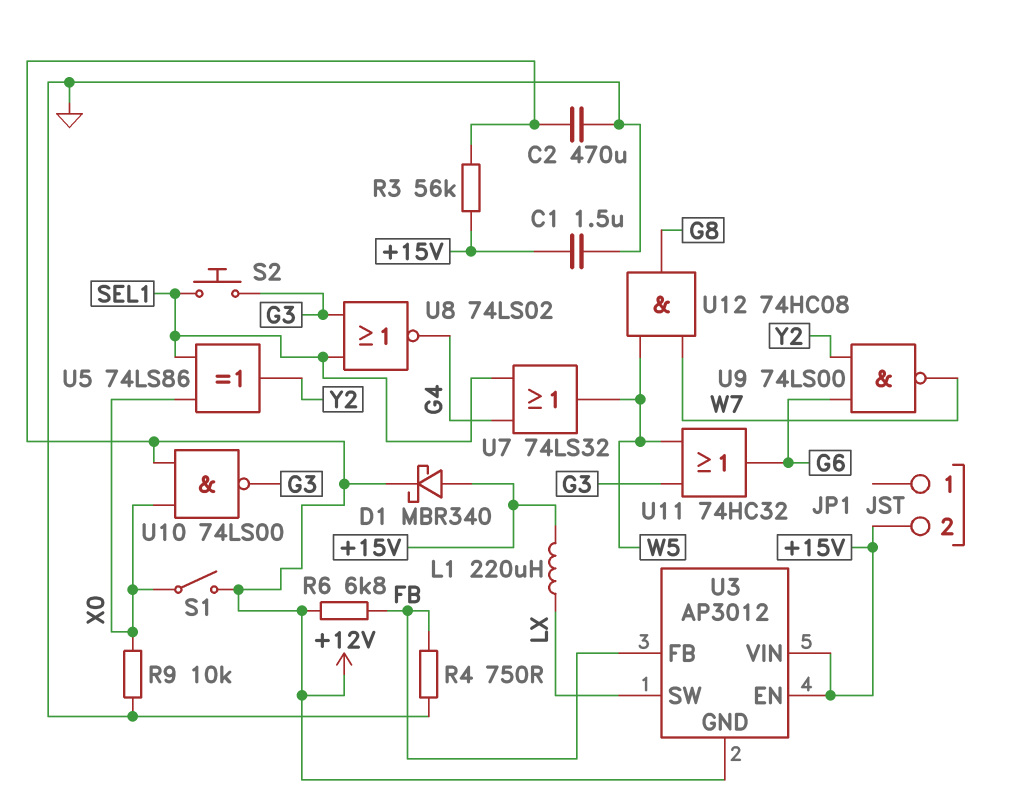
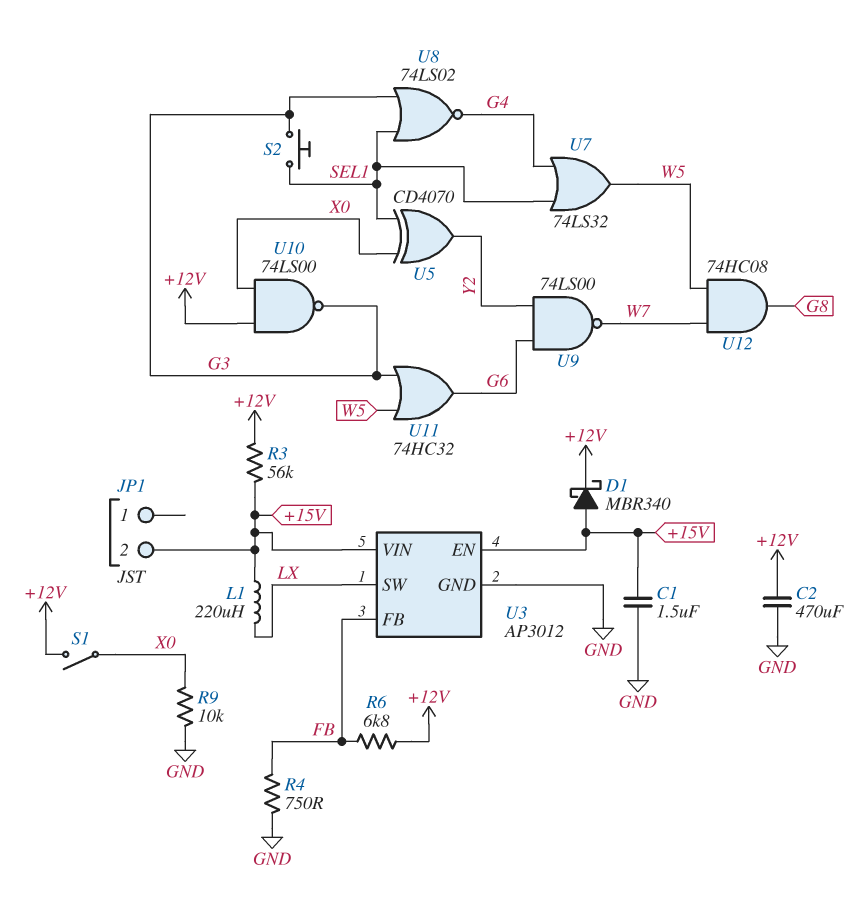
U3 pin GND: +12V -> GND
U5: XOR 74LS86 (in SEL1, in X0, out Y2) -> XOR CD4070 (in SEL1, in X0, out Y2)

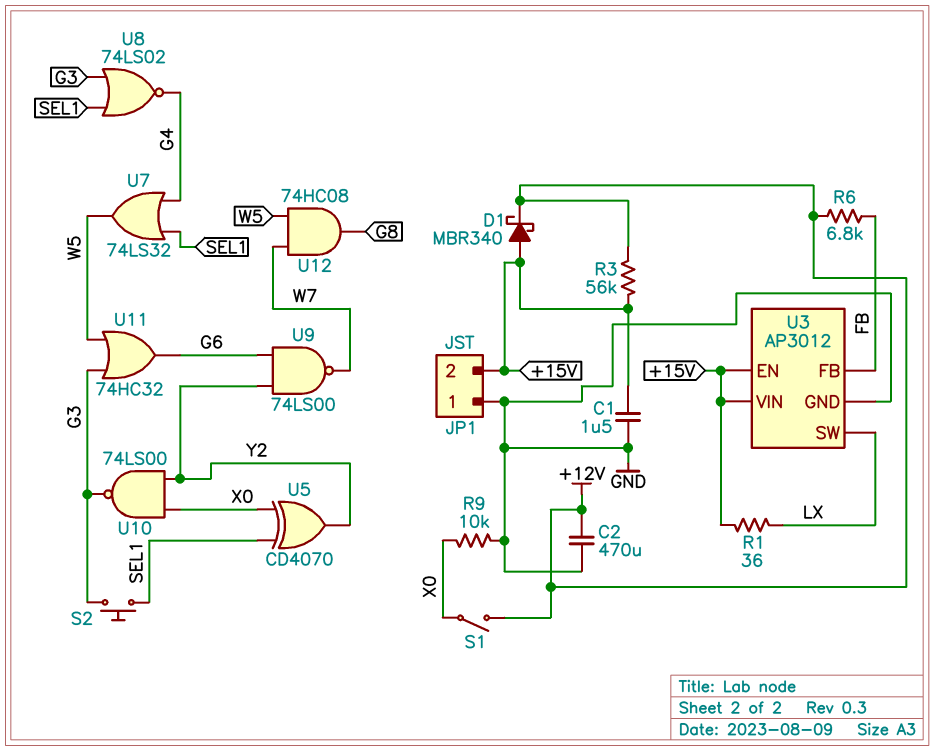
JP1 pin 1: none -> GND
L1: 220uH (+15V, LX) -> none
R1: none -> 36 (+15V, LX)
R4: 750 (FB, GND) -> none
U10: NAND 74LS00 (in +12V, in X0, out G3) -> NAND 74LS00 (in X0, in Y2, out G3)

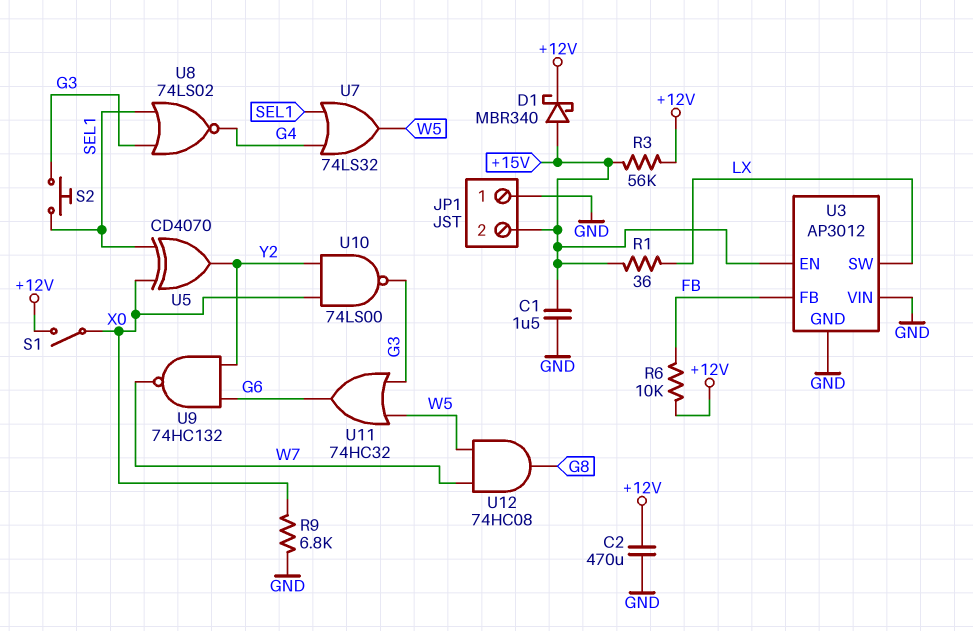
R6: 6.8k (+12V, FB) -> 10k (+12V, FB)
R9: 10k (GND, X0) -> 6.8k (GND, X0)
U3 pin VIN: +15V -> GND
U9: NAND 74LS00 (in G6, in Y2, out W7) -> NAND 74HC132 (in G6, in Y2, out W7)

